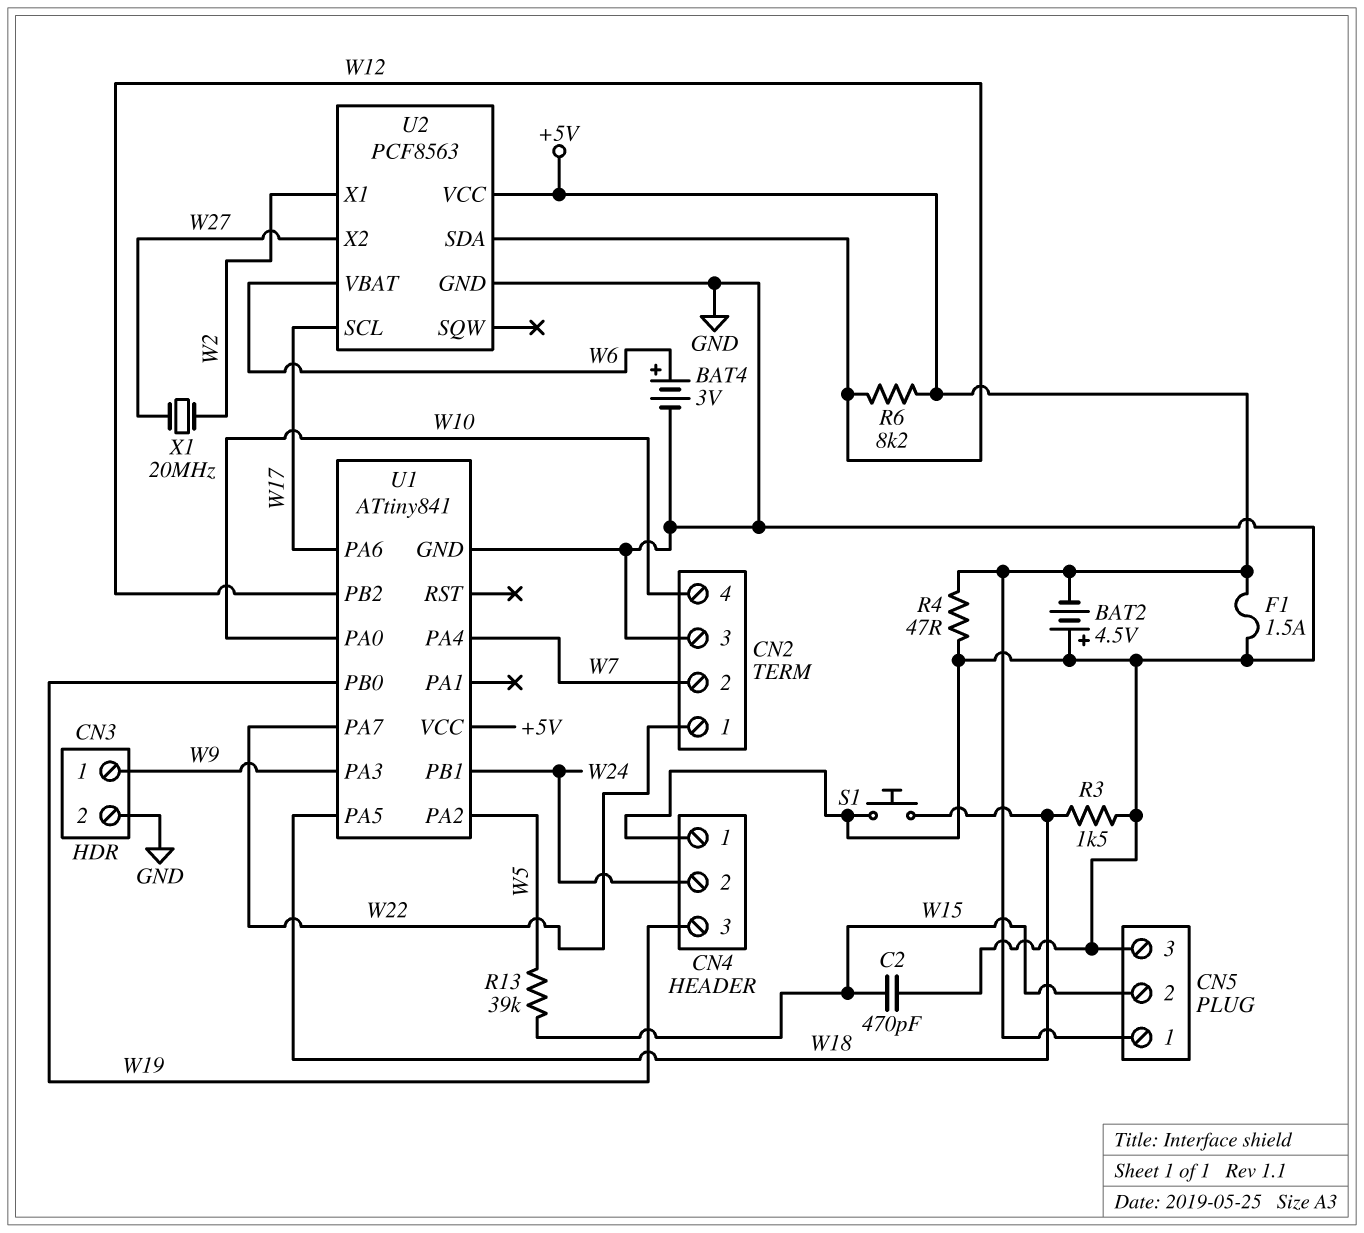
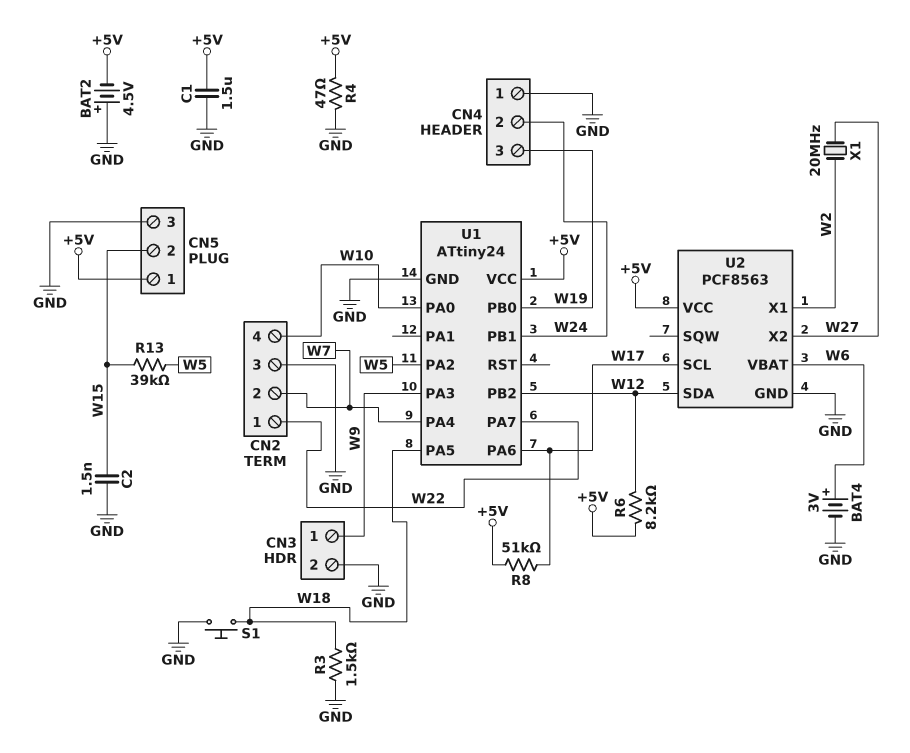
C1: none -> 1.5uF (+5V, GND)
C2: 470pF (GND, W15) -> 1.5nF (GND, W15)
F1: 1.5A (+5V, GND) -> none
R8: none -> 51k (+5V, W17)
U1: ATtiny841 -> ATtiny24

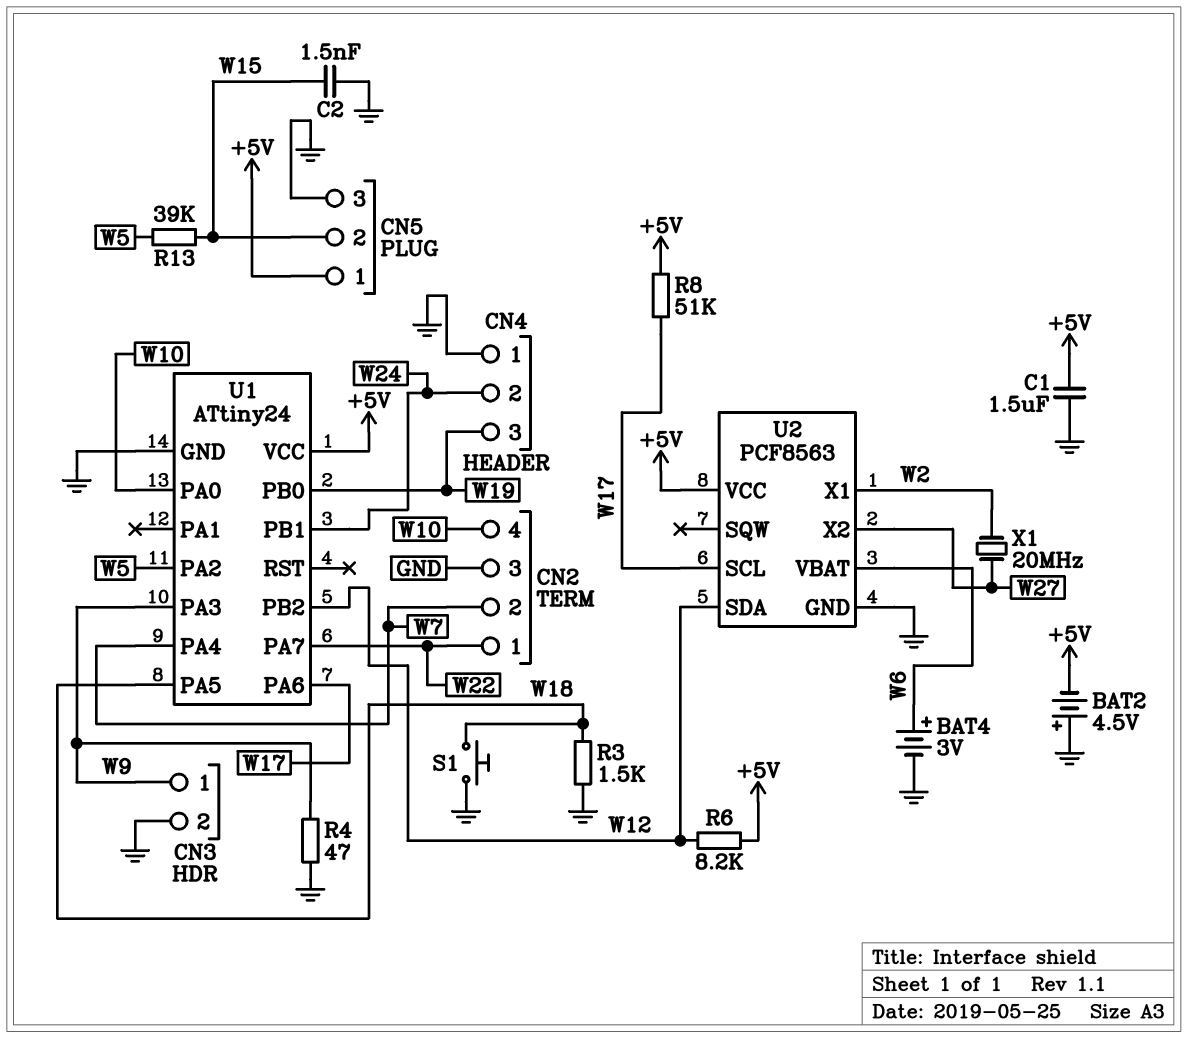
R4: 47 (+5V, GND) -> 47 (GND, W9)

